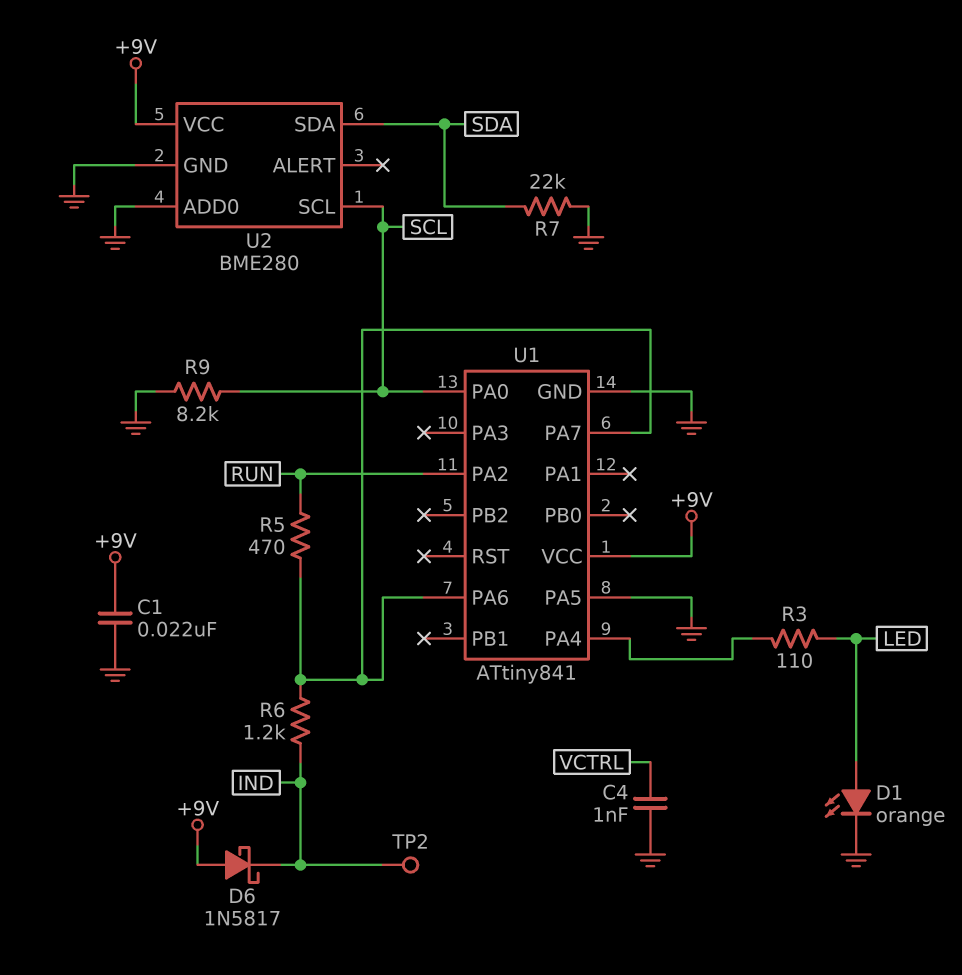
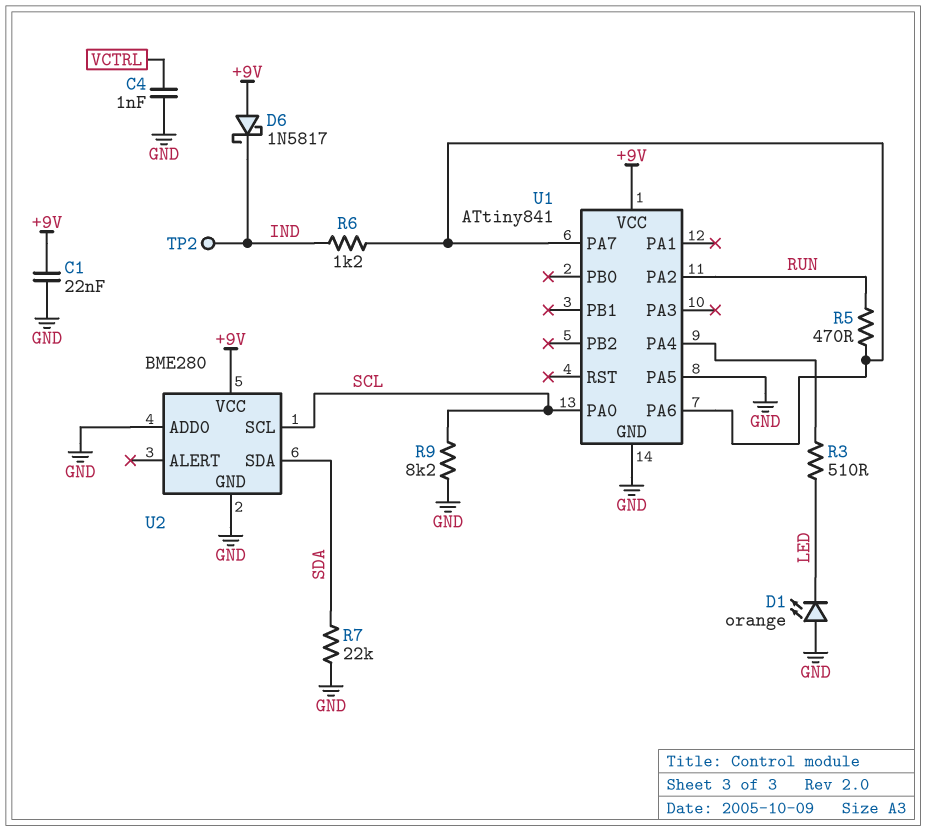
D1: LED orange (A LED, K GND) -> LED orange (A GND, K LED)
R3: 110 (LED, U1/PA4) -> 510 (LED, U1/PA4)

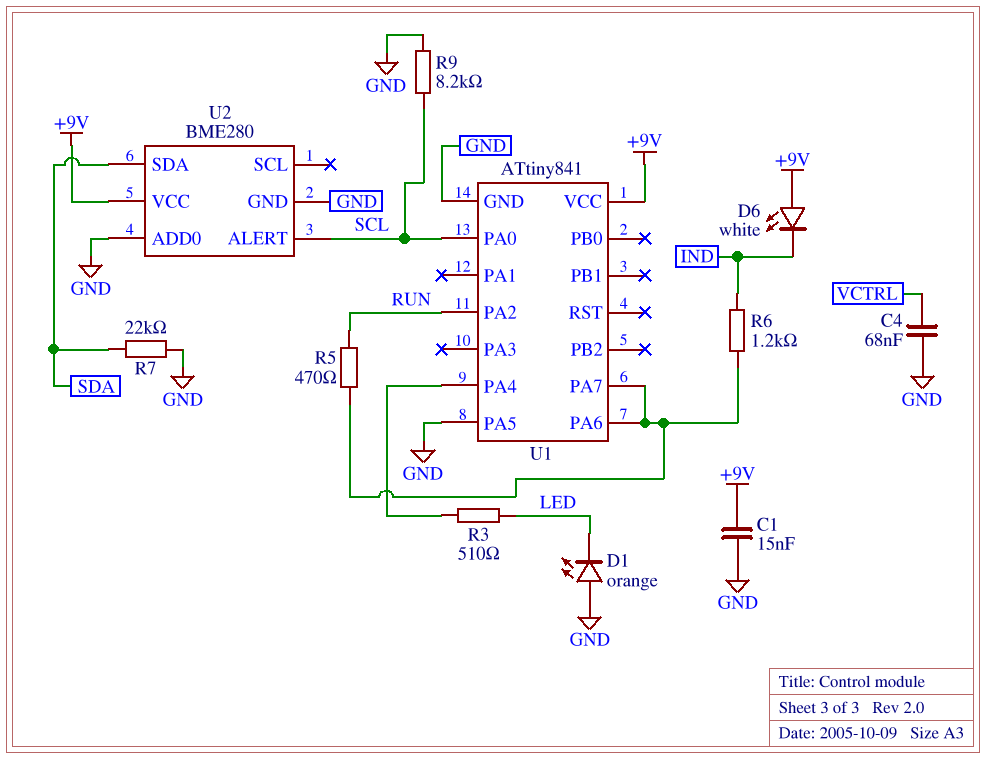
C1: 22nF (+9V, GND) -> 15nF (+9V, GND)
C4: 1nF (GND, VCTRL) -> 68nF (GND, VCTRL)
D6: schottky 1N5817 (A +9V, K IND) -> LED white (A +9V, K IND)
TP2: test point (IND) -> none
U2 pin ALERT: none -> SCL
U2 pin SCL: SCL -> none

